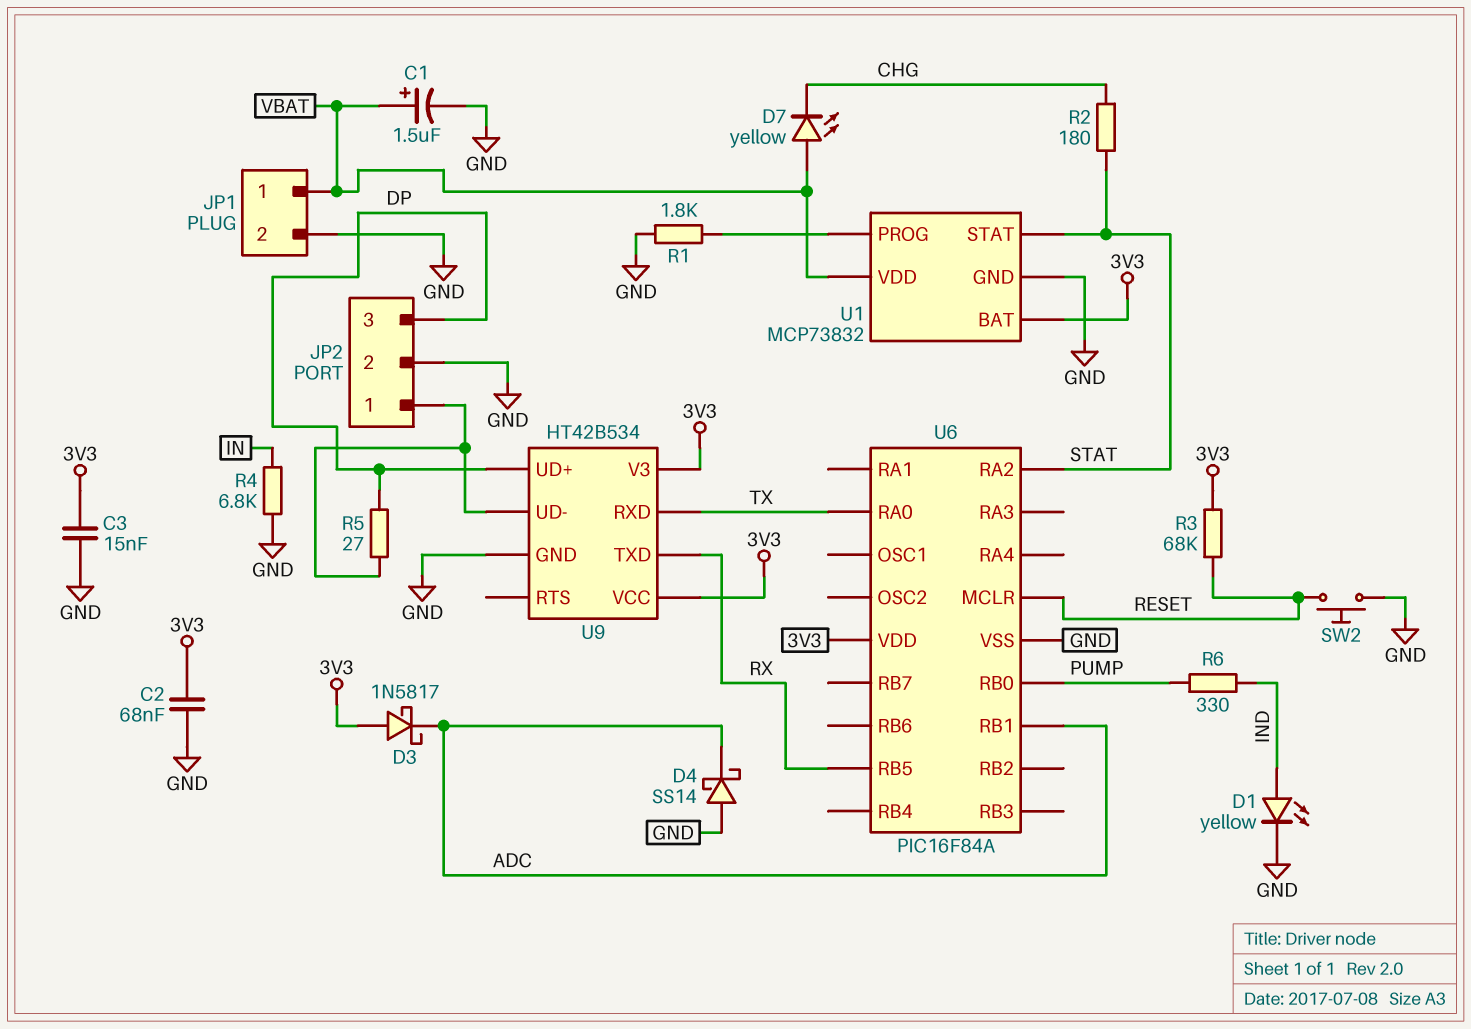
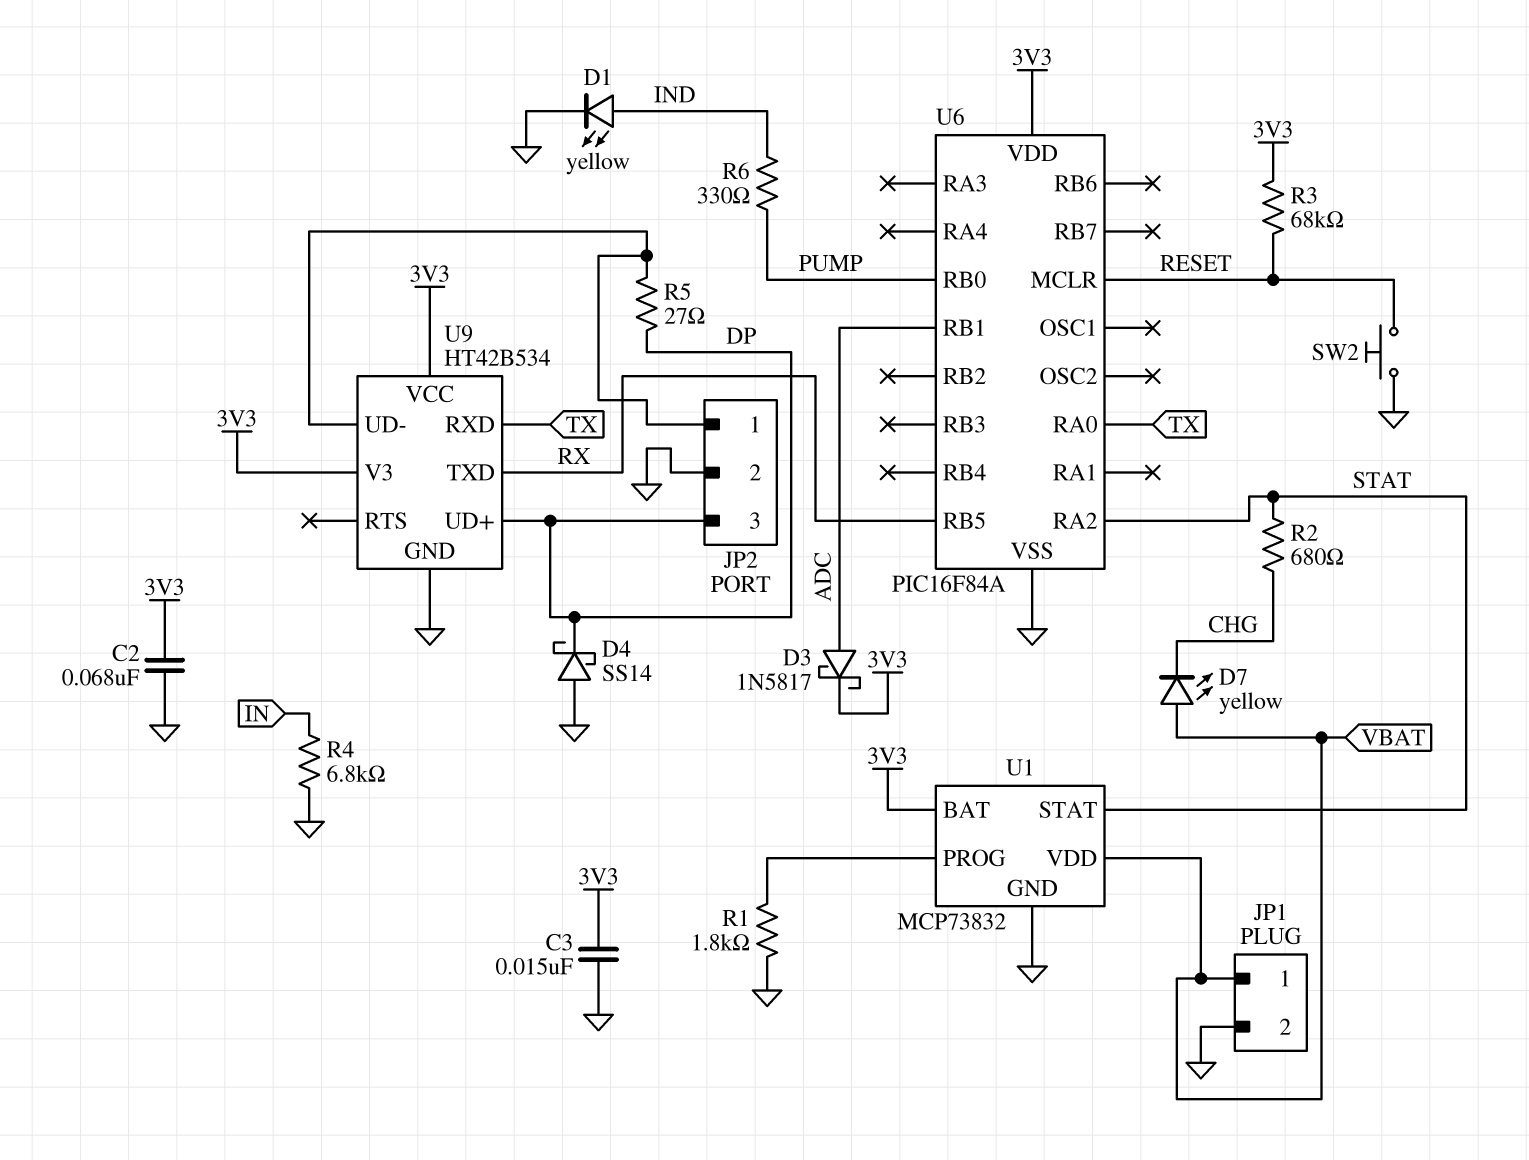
C1: 1.5uF (plus VBAT, minus GND) -> none
D3: schottky 1N5817 (A 3V3, K ADC) -> schottky 1N5817 (A ADC, K 3V3)
D4: schottky SS14 (A GND, K ADC) -> schottky SS14 (A GND, K DP)
R2: 180 (CHG, STAT) -> 680 (CHG, STAT)

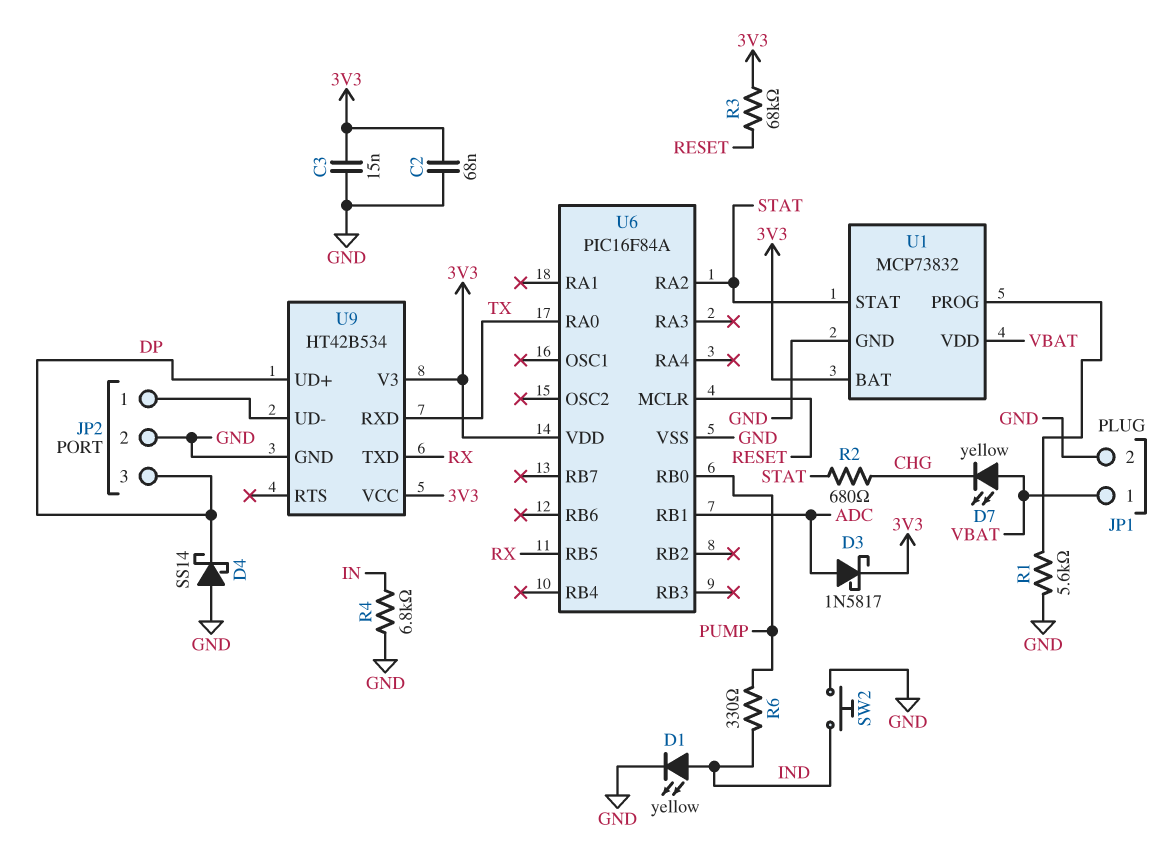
R1: 1.8k (GND, U1/PROG) -> 5.6k (GND, U1/PROG)
R5: 27 (DP, JP2/1) -> none
SW2: button (GND, RESET) -> button (GND, IND)

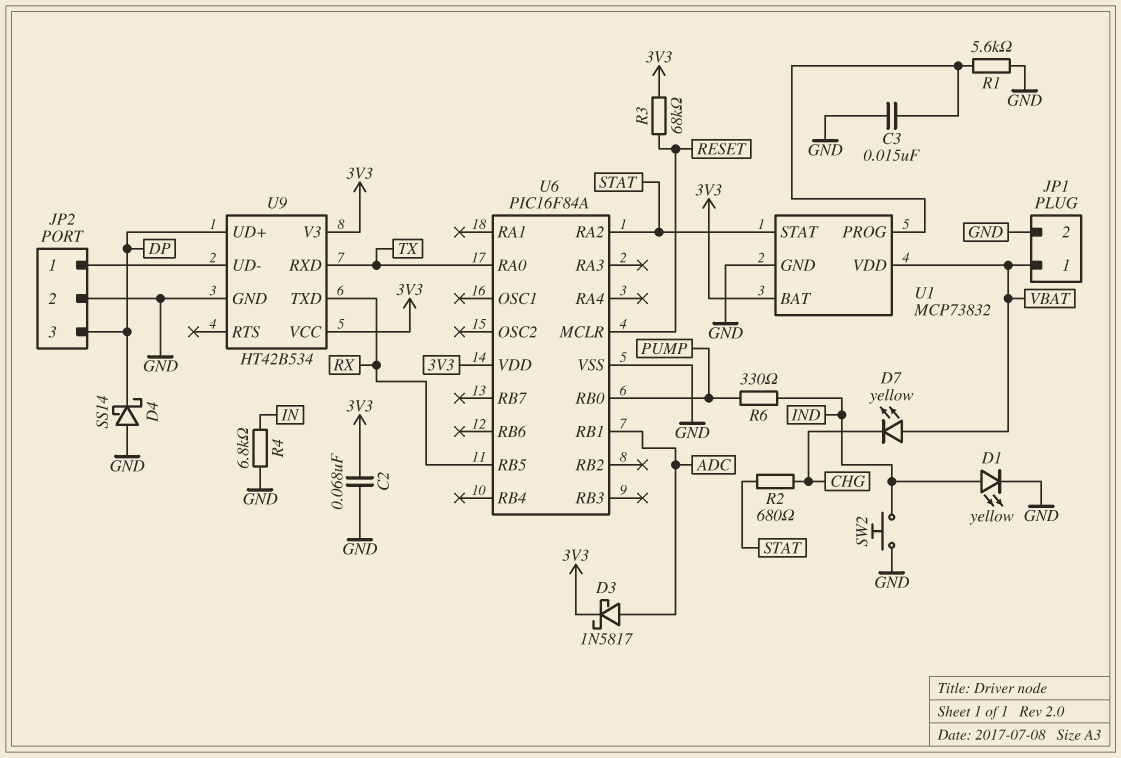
C3: 15nF (3V3, GND) -> 15nF (GND, U1/PROG)

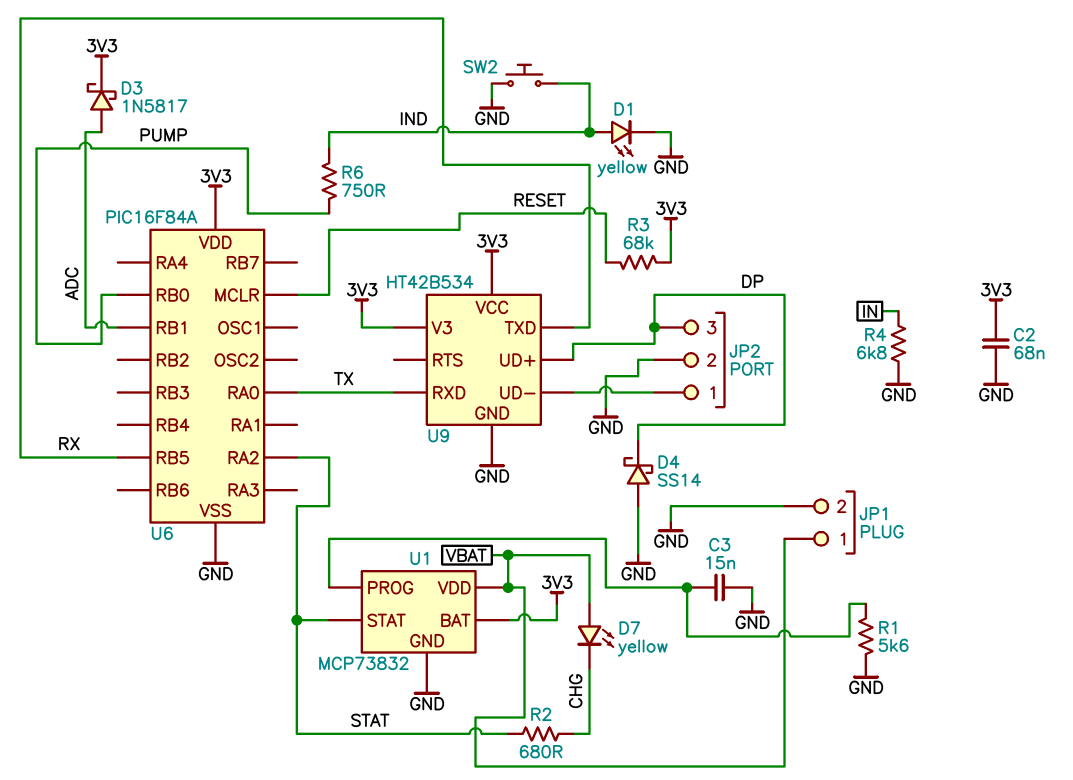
R6: 330 (IND, PUMP) -> 750 (IND, PUMP)

